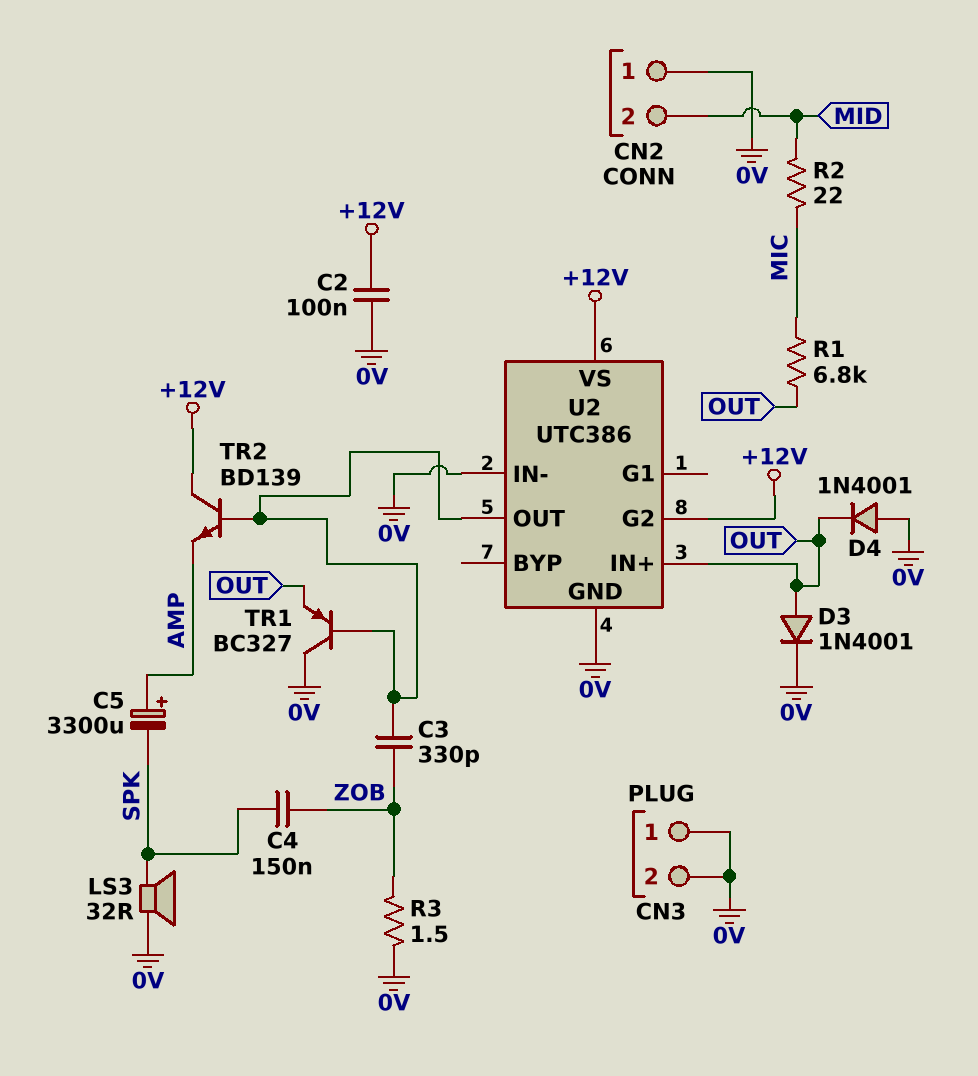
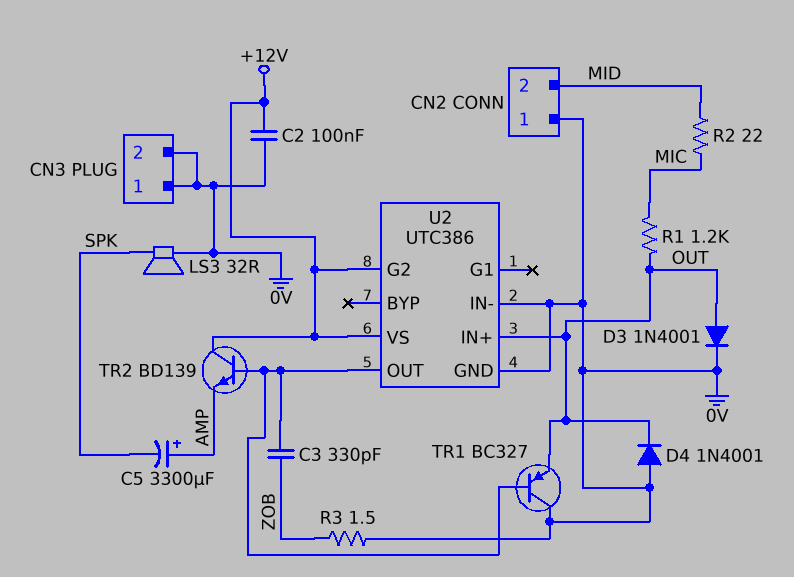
C4: 150nF (SPK, ZOB) -> none
R1: 6.8k (MIC, OUT) -> 1.2k (MIC, OUT)

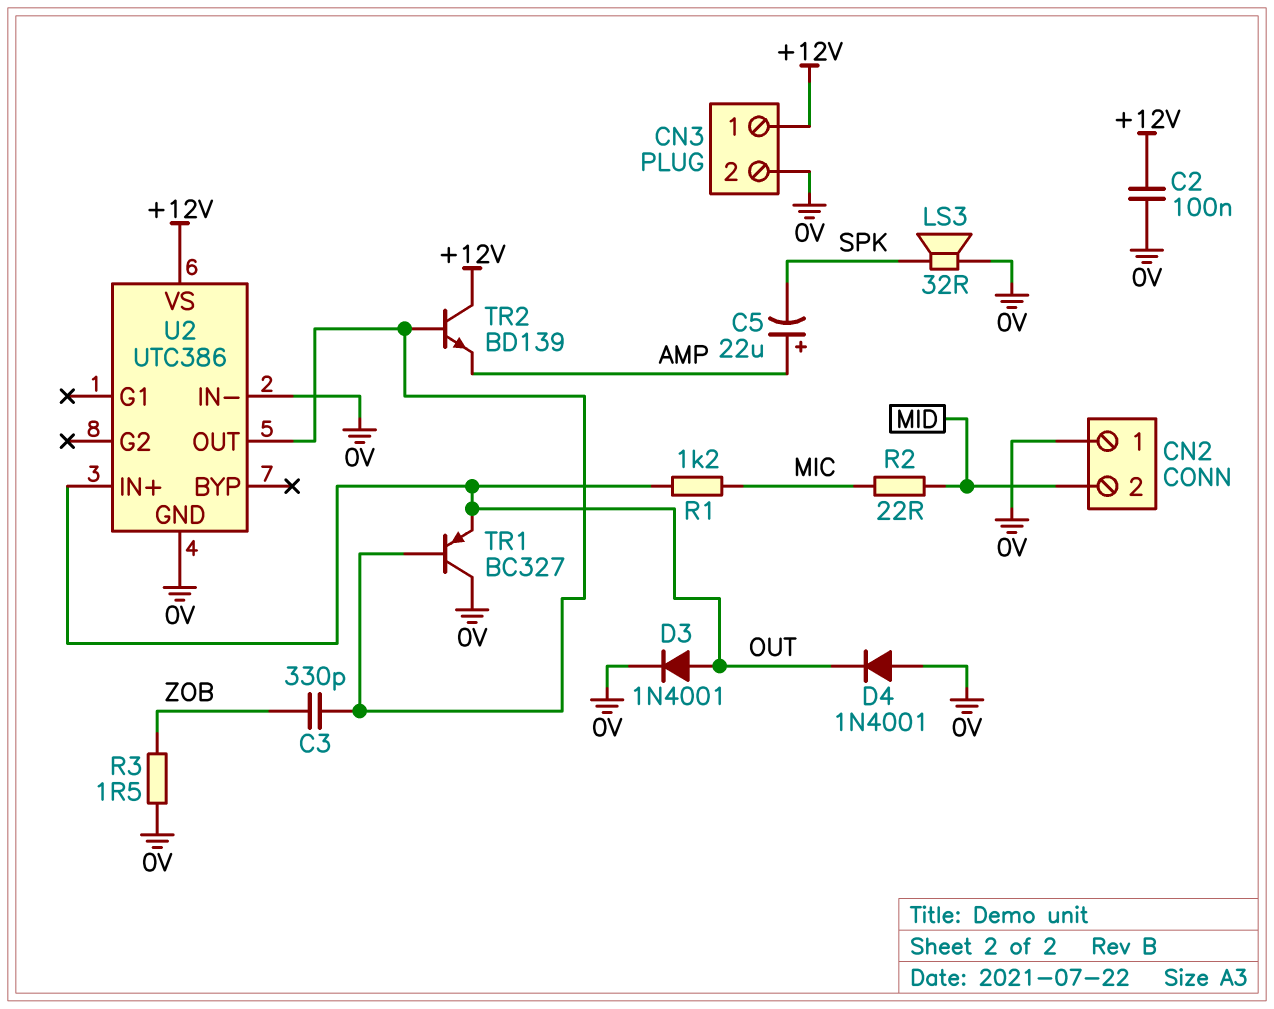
C5: 3300uF (plus AMP, minus SPK) -> 22uF (plus AMP, minus SPK)
CN3 pin 1: 0V -> +12V
U2 pin G2: +12V -> none

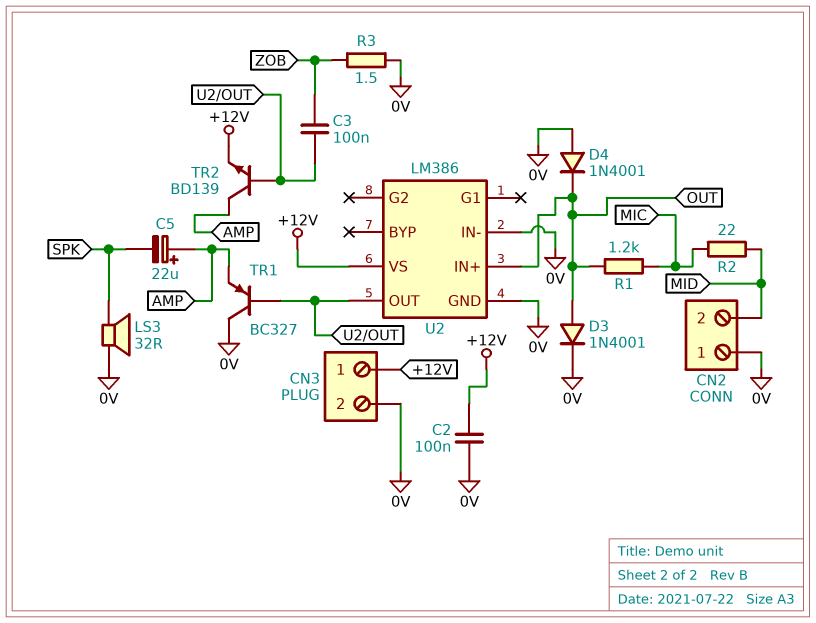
C3: 330pF (U2/OUT, ZOB) -> 100nF (U2/OUT, ZOB)
TR1: PNP BC327 (B U2/OUT, C 0V, E OUT) -> PNP BC327 (B U2/OUT, C 0V, E AMP)
TR2: NPN BD139 (B U2/OUT, C +12V, E AMP) -> NPN BD139 (B U2/OUT, C AMP, E +12V)
U2: UTC386 -> LM386

